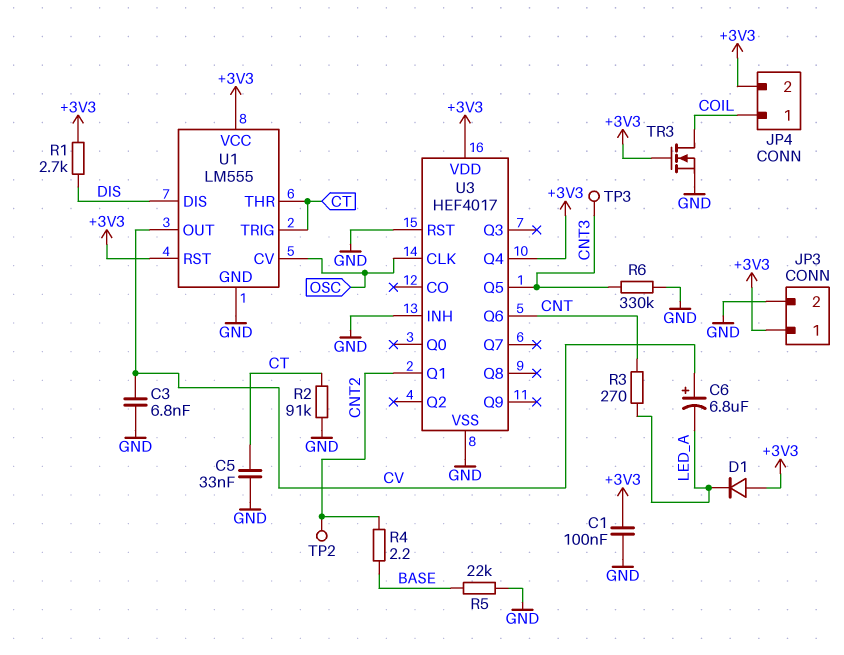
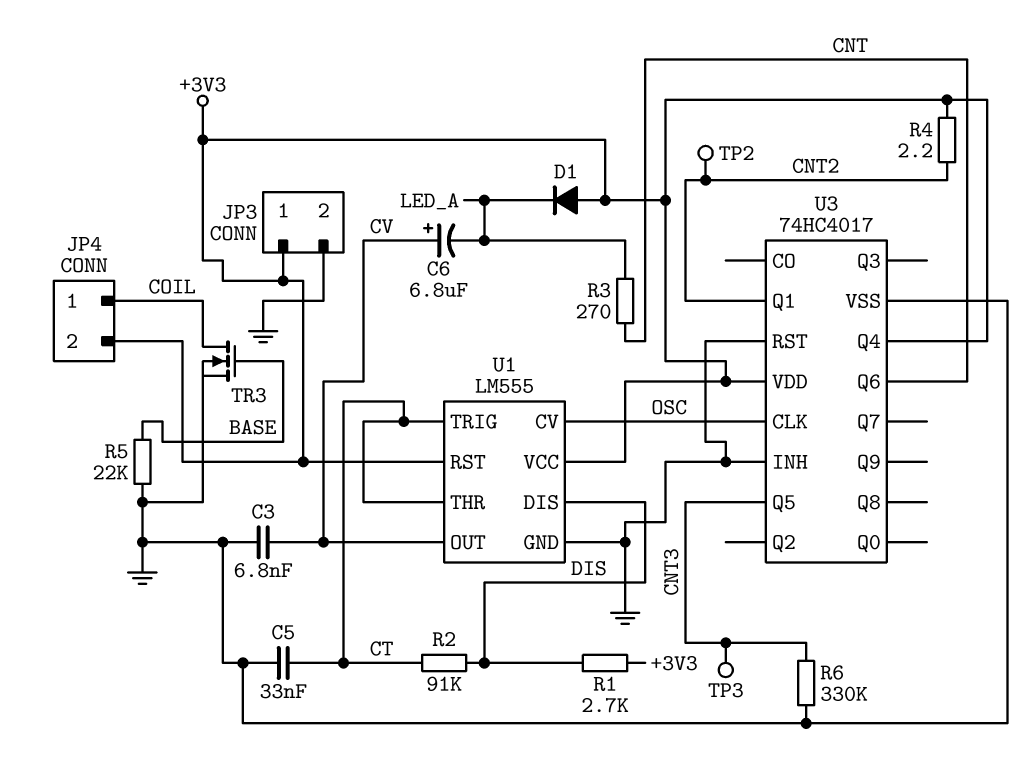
C1: 100nF (+3V3, GND) -> none
R2: 91k (CT, GND) -> 91k (CT, DIS)
R4: 2.2 (BASE, CNT2) -> 2.2 (+3V3, CNT2)
TR3: NMOS (G +3V3, D COIL, S GND) -> NMOS (G BASE, D COIL, S GND)
U3: HEF4017 -> 74HC4017

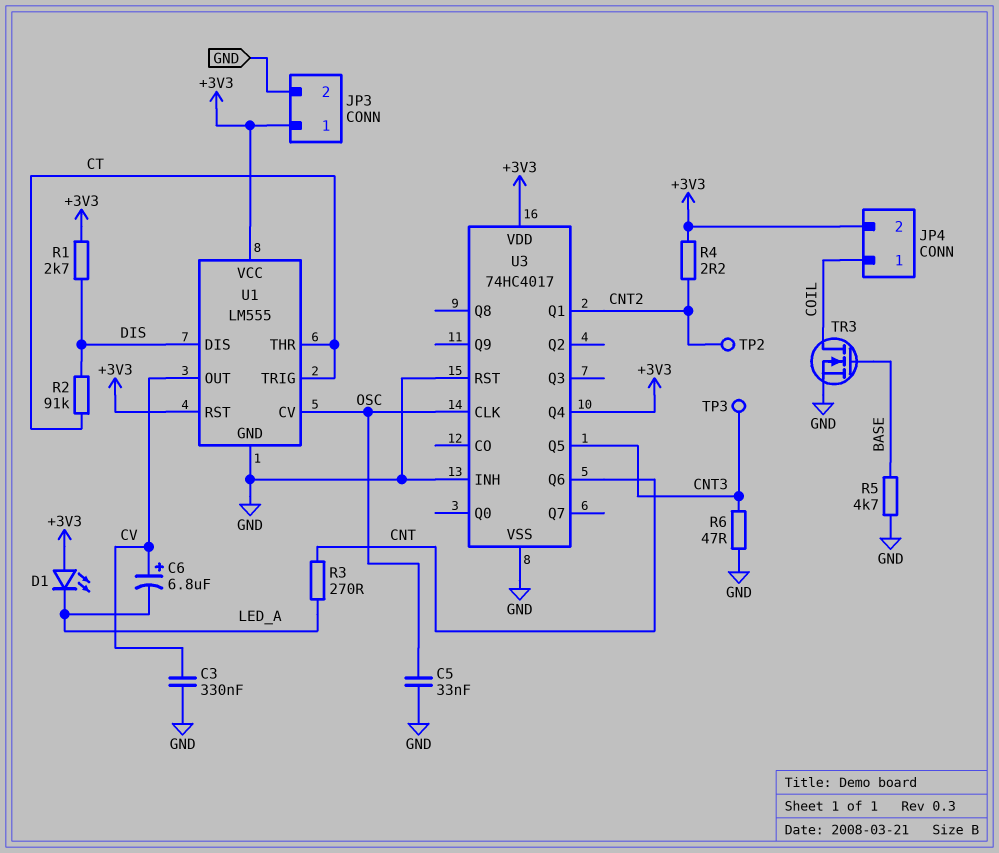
C3: 6.8nF (CV, GND) -> 330nF (CV, GND)
C5: 33nF (CT, GND) -> 33nF (GND, OSC)
D1: diode (A +3V3, K LED_A) -> LED (A +3V3, K LED_A)
R5: 22k (BASE, GND) -> 4.7k (BASE, GND)
R6: 330k (CNT3, GND) -> 47 (CNT3, GND)

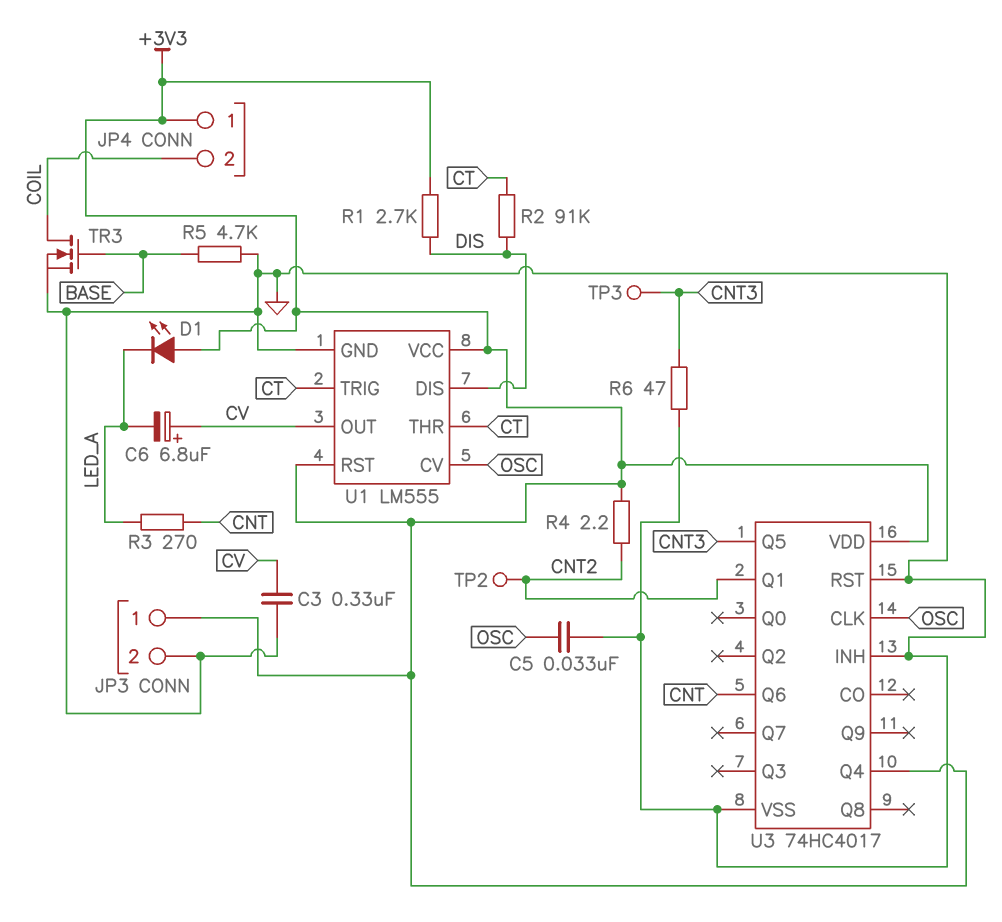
JP4 pin 1: COIL -> +3V3
JP4 pin 2: +3V3 -> COIL

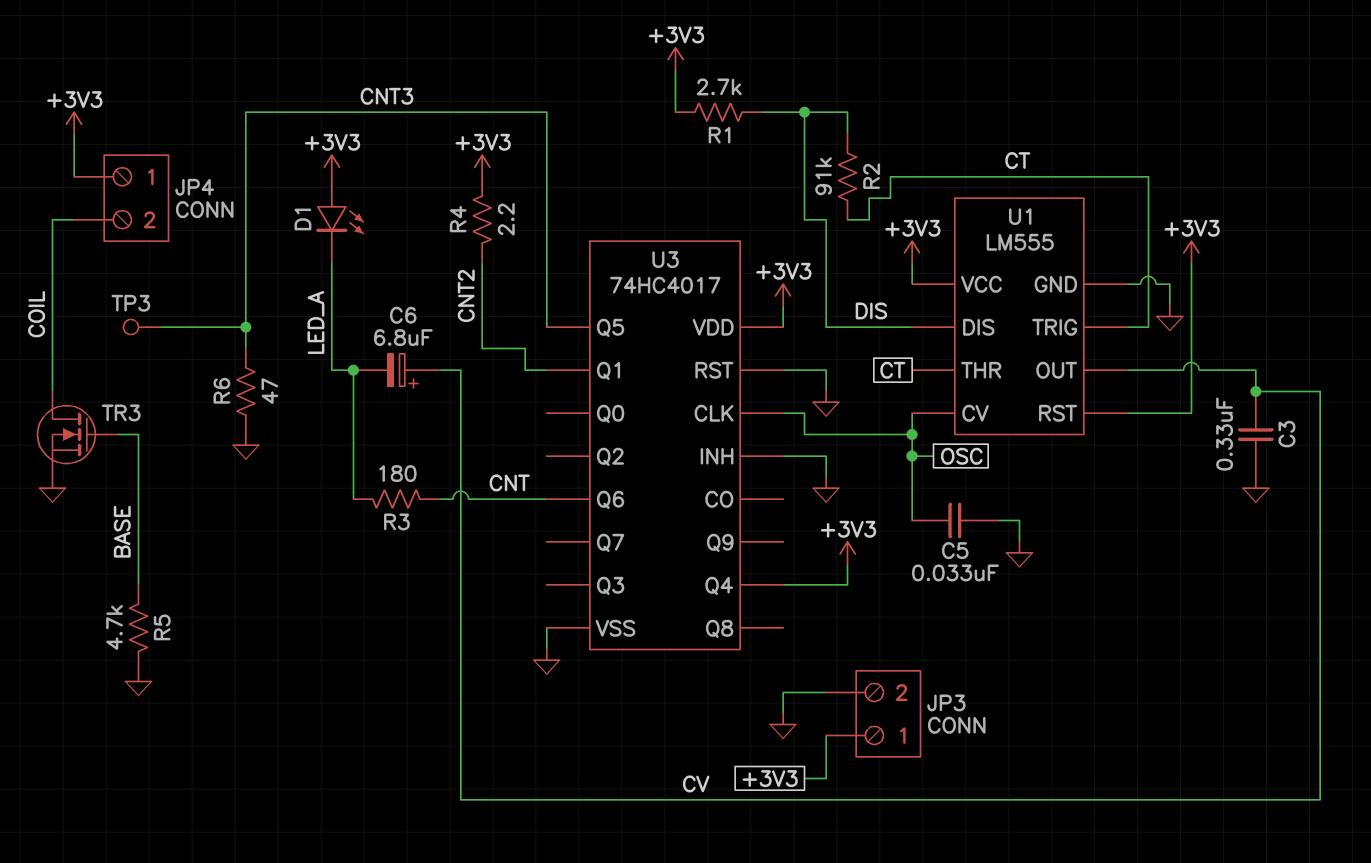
R3: 270 (CNT, LED_A) -> 180 (CNT, LED_A)
TP2: test point (CNT2) -> none

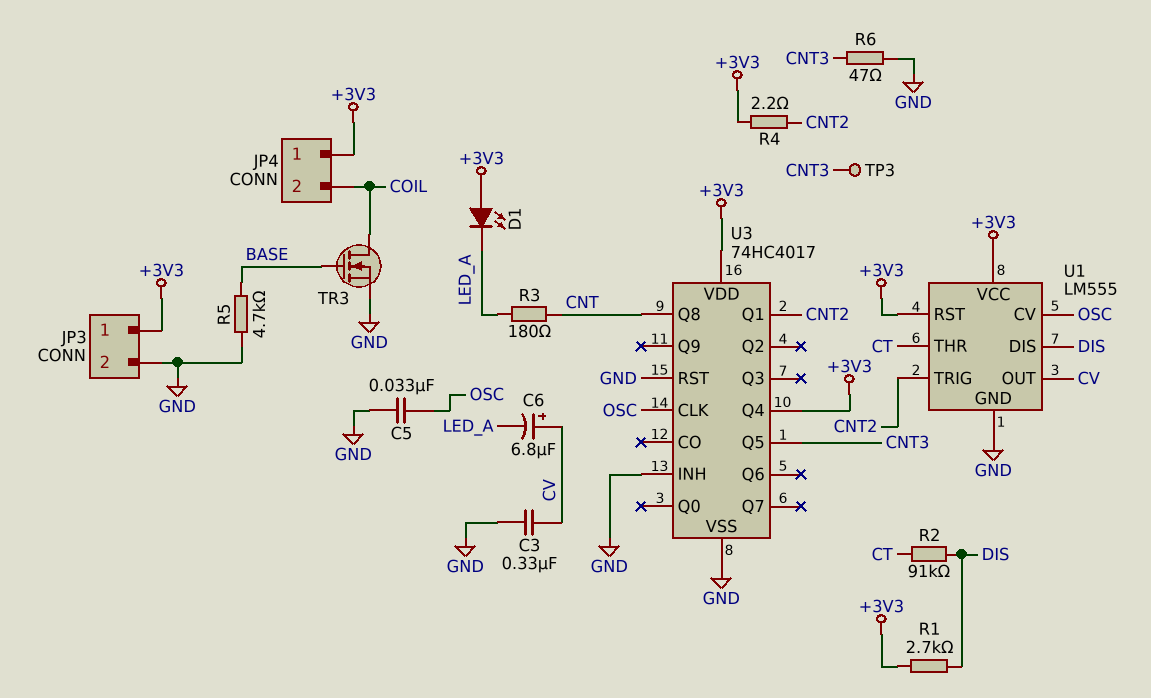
U1 pin TRIG: CT -> CNT2
U3 pin Q6: CNT -> none
U3 pin Q8: none -> CNT

